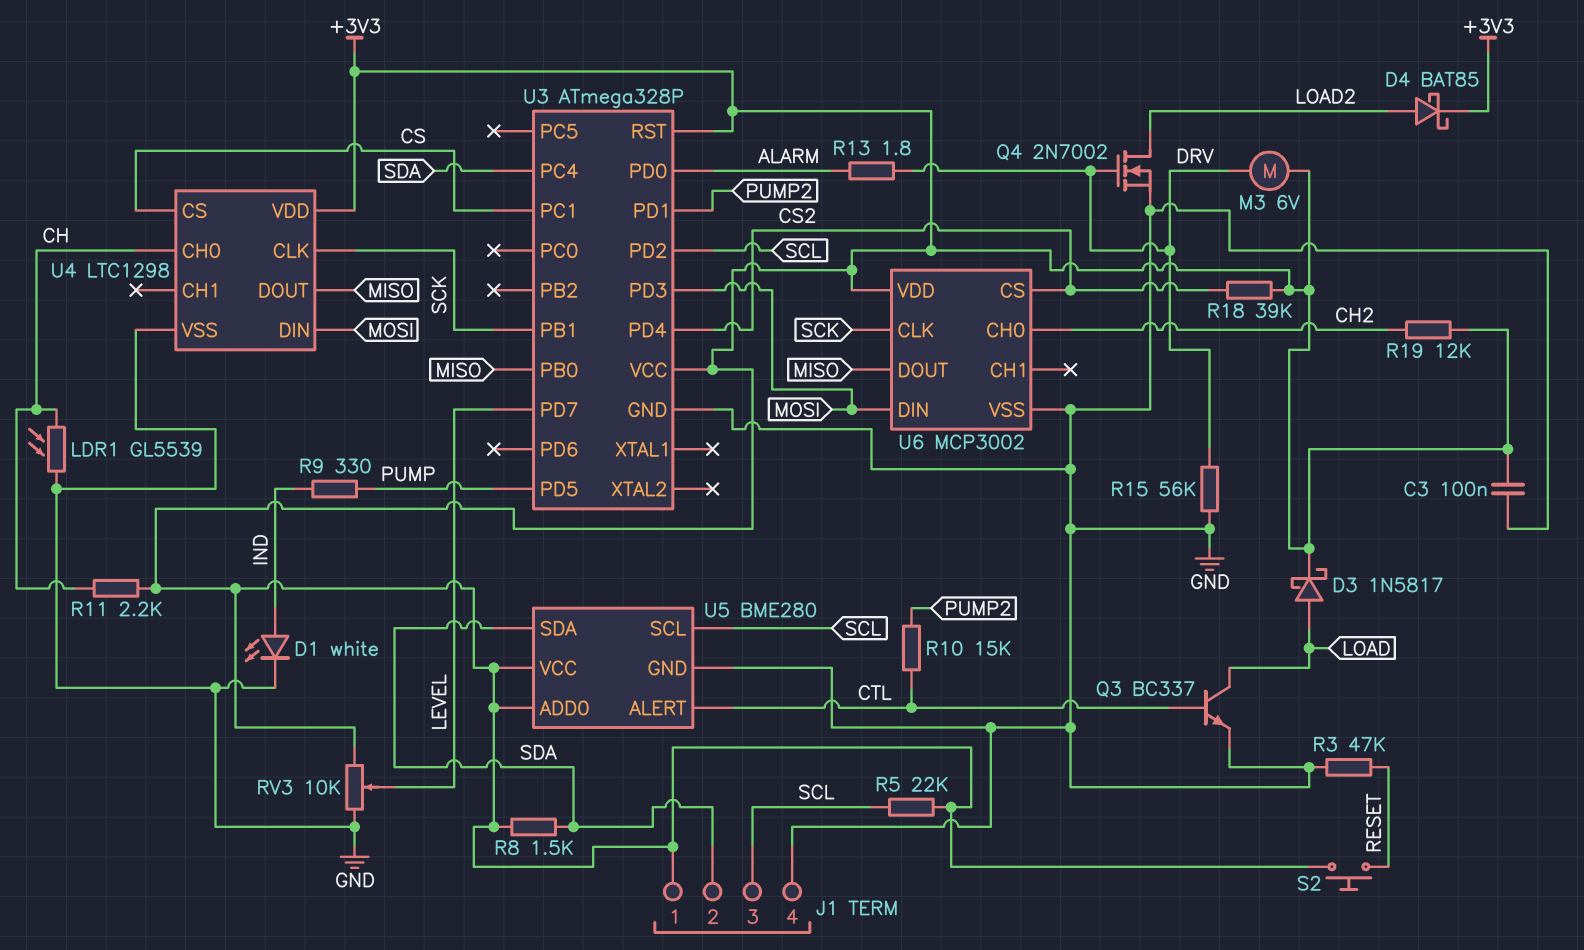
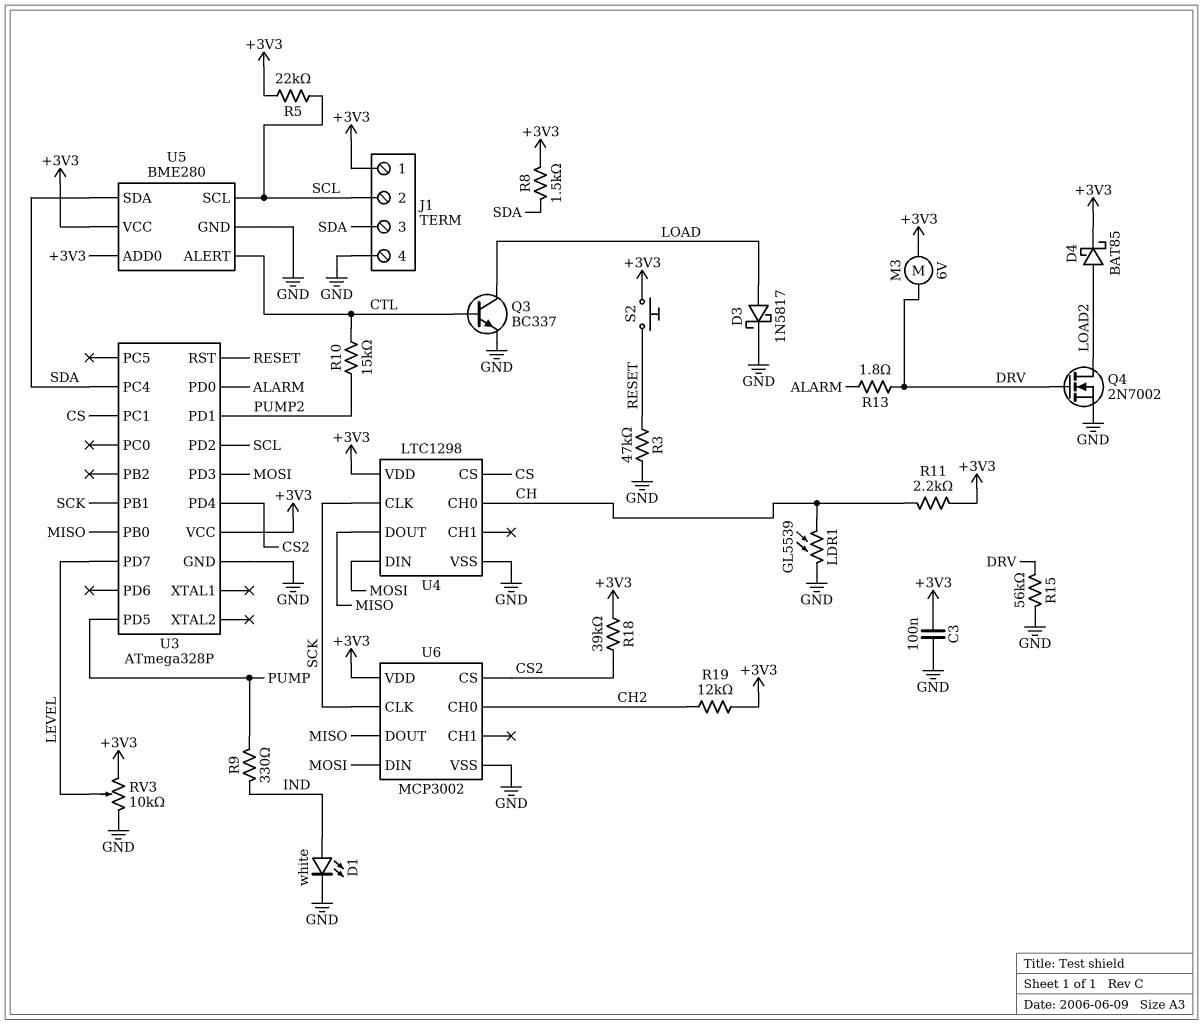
D3: schottky 1N5817 (A LOAD, K +3V3) -> schottky 1N5817 (A LOAD, K GND)
J1 pin 2: SDA -> SCL
J1 pin 3: SCL -> SDA
U3 pin RST: +3V3 -> RESET

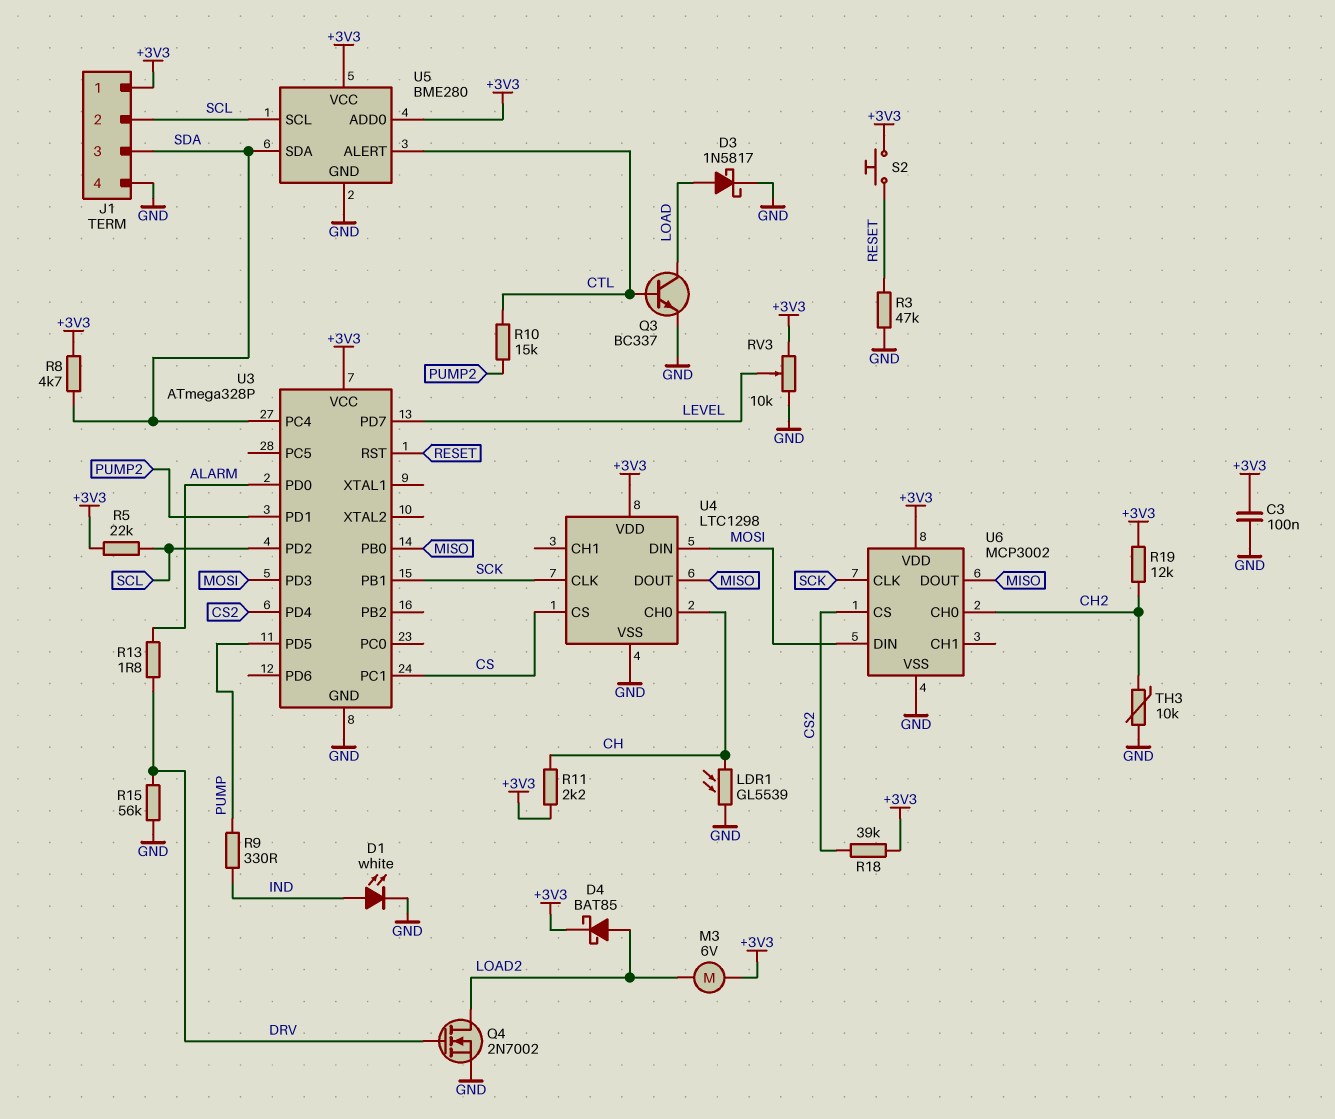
M3: motor 6V (+3V3, DRV) -> motor 6V (+3V3, LOAD2)
R8: 1.5k (+3V3, SDA) -> 4.7k (+3V3, SDA)
TH3: none -> 10k (CH2, GND)

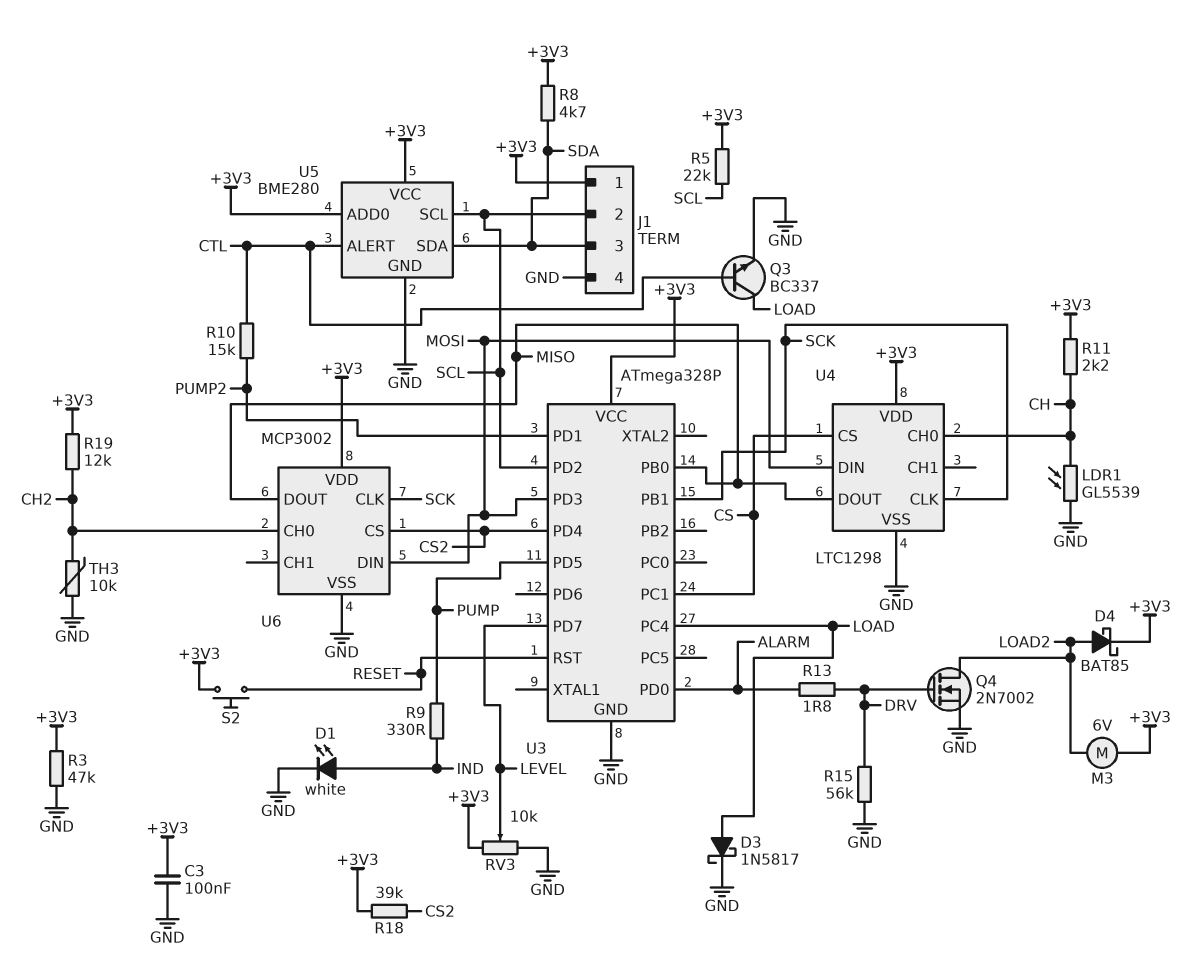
R3: 47k (GND, RESET) -> 47k (+3V3, GND)
U3 pin PC4: SDA -> LOAD

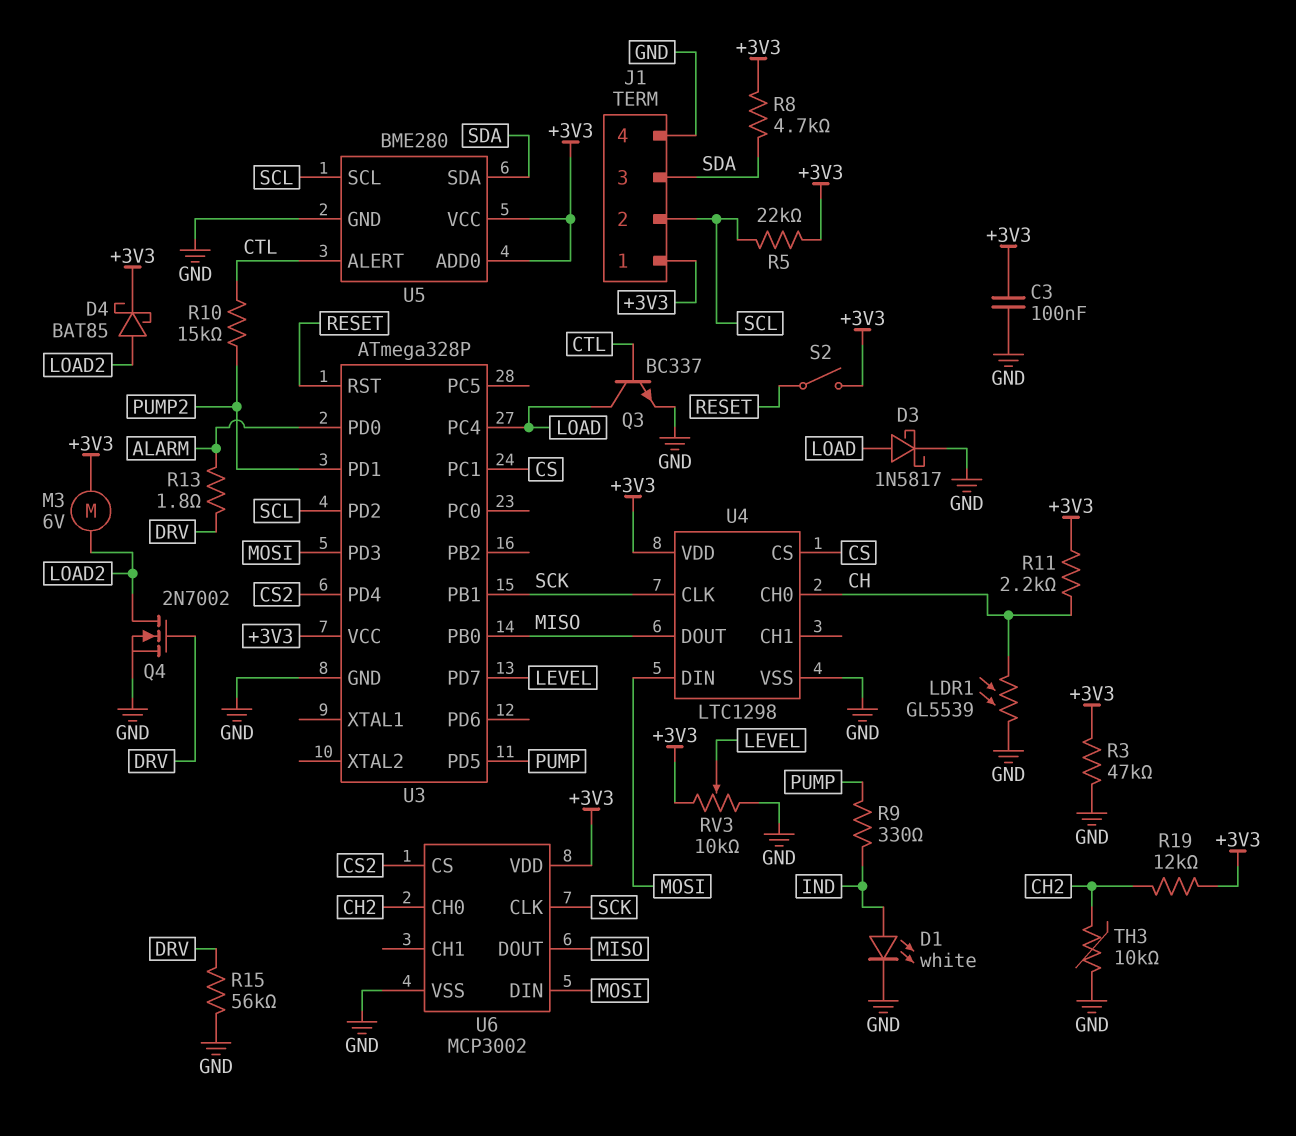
R18: 39k (+3V3, CS2) -> none
S2: button (+3V3, RESET) -> switch (+3V3, RESET)

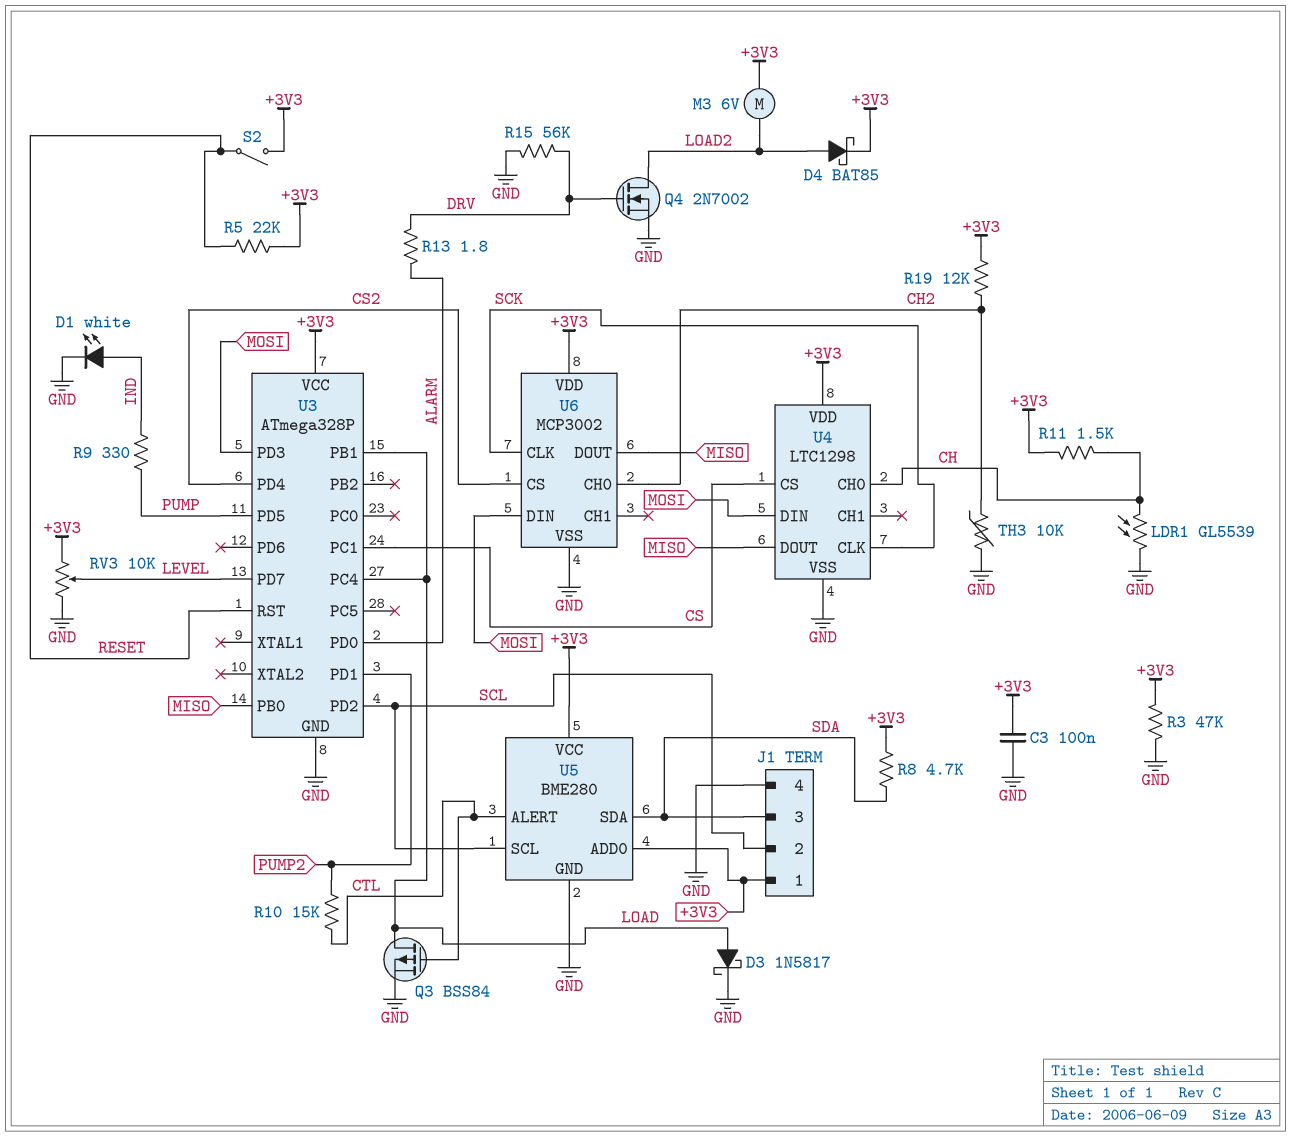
Q3: NPN BC337 (B CTL, C LOAD, E GND) -> PMOS BSS84 (G CTL, D LOAD, S GND)
R5: 22k (+3V3, SCL) -> 22k (+3V3, RESET)
R11: 2.2k (+3V3, CH) -> 1.5k (+3V3, CH)
U3 pin PB1: SCK -> LOAD

